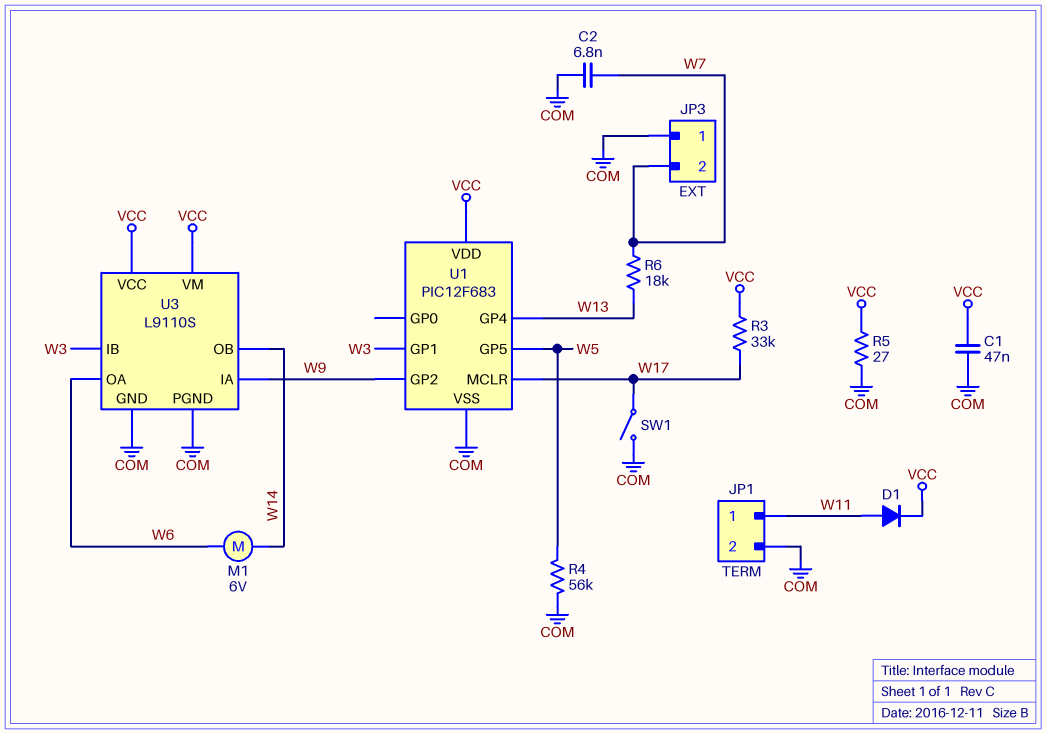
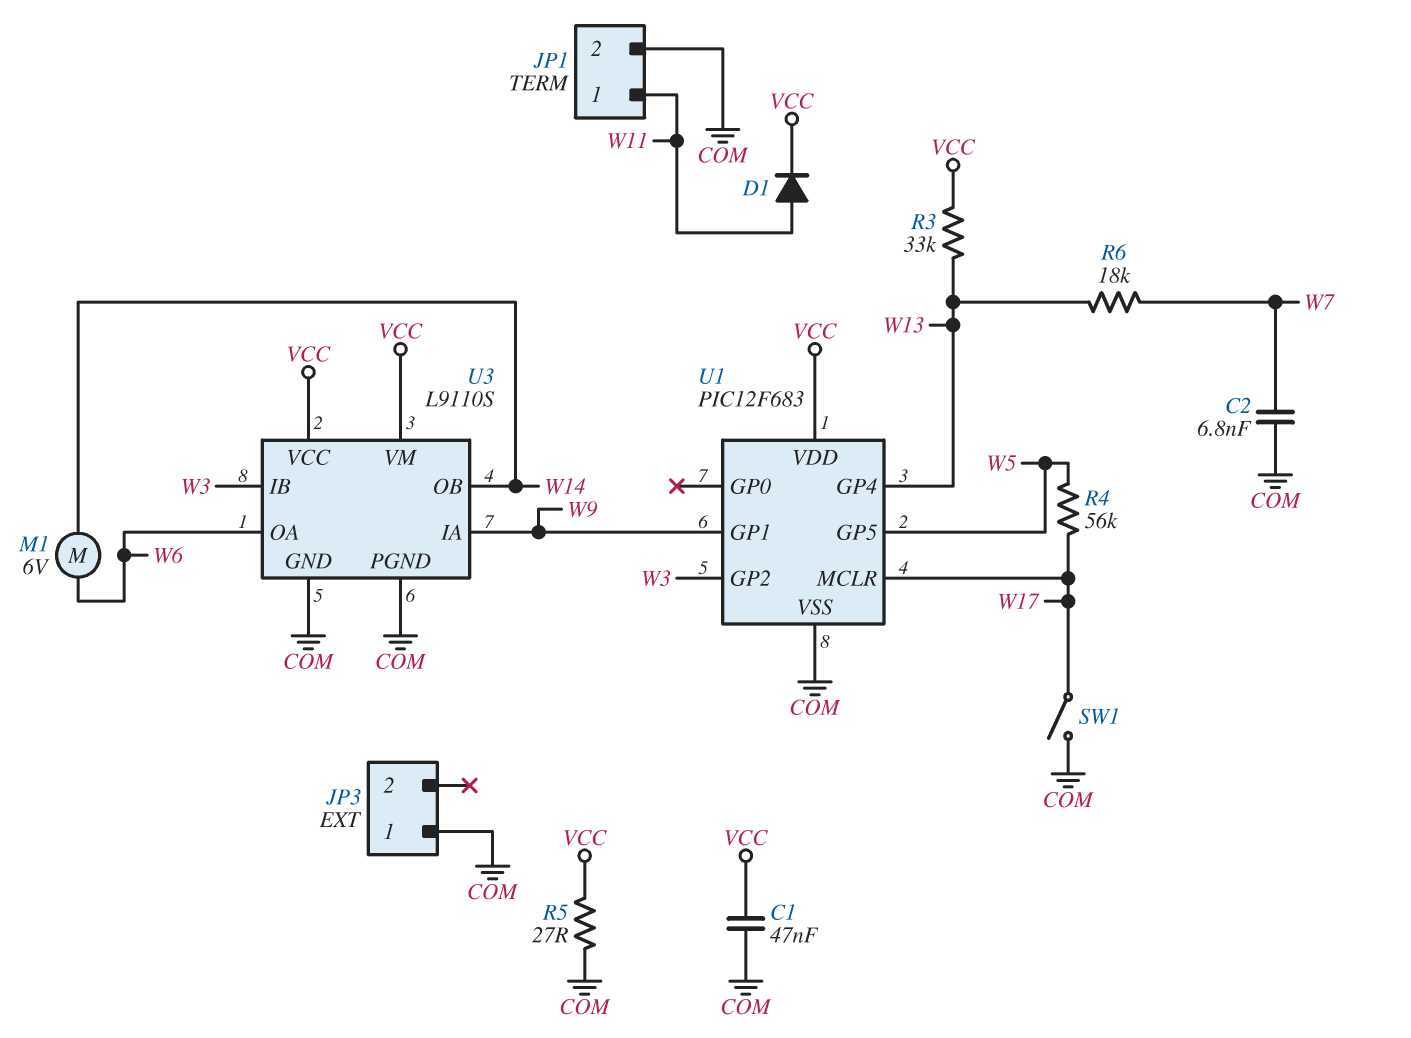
JP3 pin 2: W7 -> none
R3: 33k (VCC, W17) -> 33k (VCC, W13)
R4: 56k (COM, W5) -> 56k (W5, W17)
U1 pin GP1: W3 -> W9
U1 pin GP2: W9 -> W3

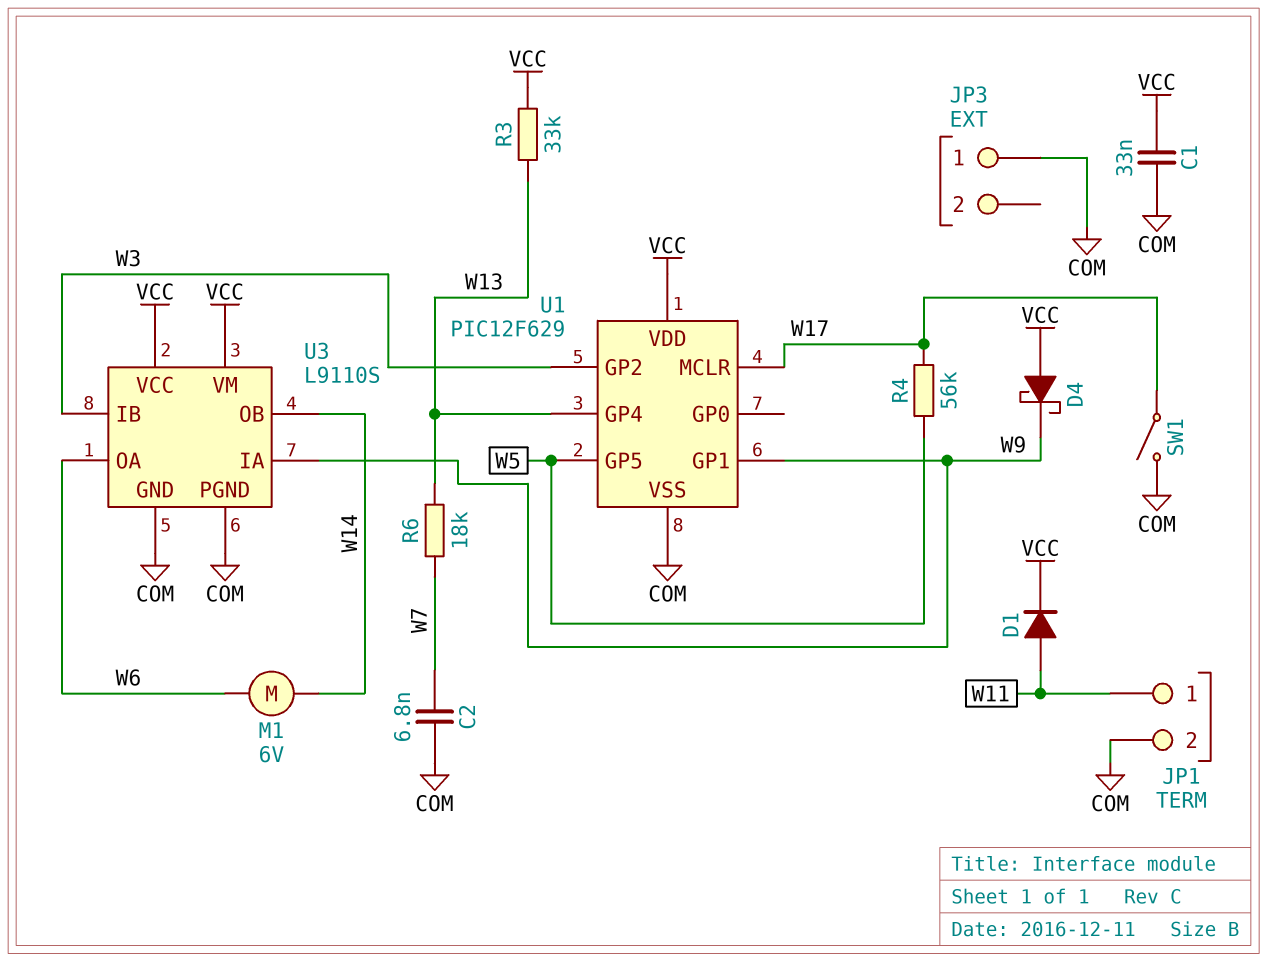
C1: 47nF (COM, VCC) -> 33nF (COM, VCC)
D4: none -> schottky (A VCC, K W9)
R5: 27 (COM, VCC) -> none
U1: PIC12F683 -> PIC12F629

